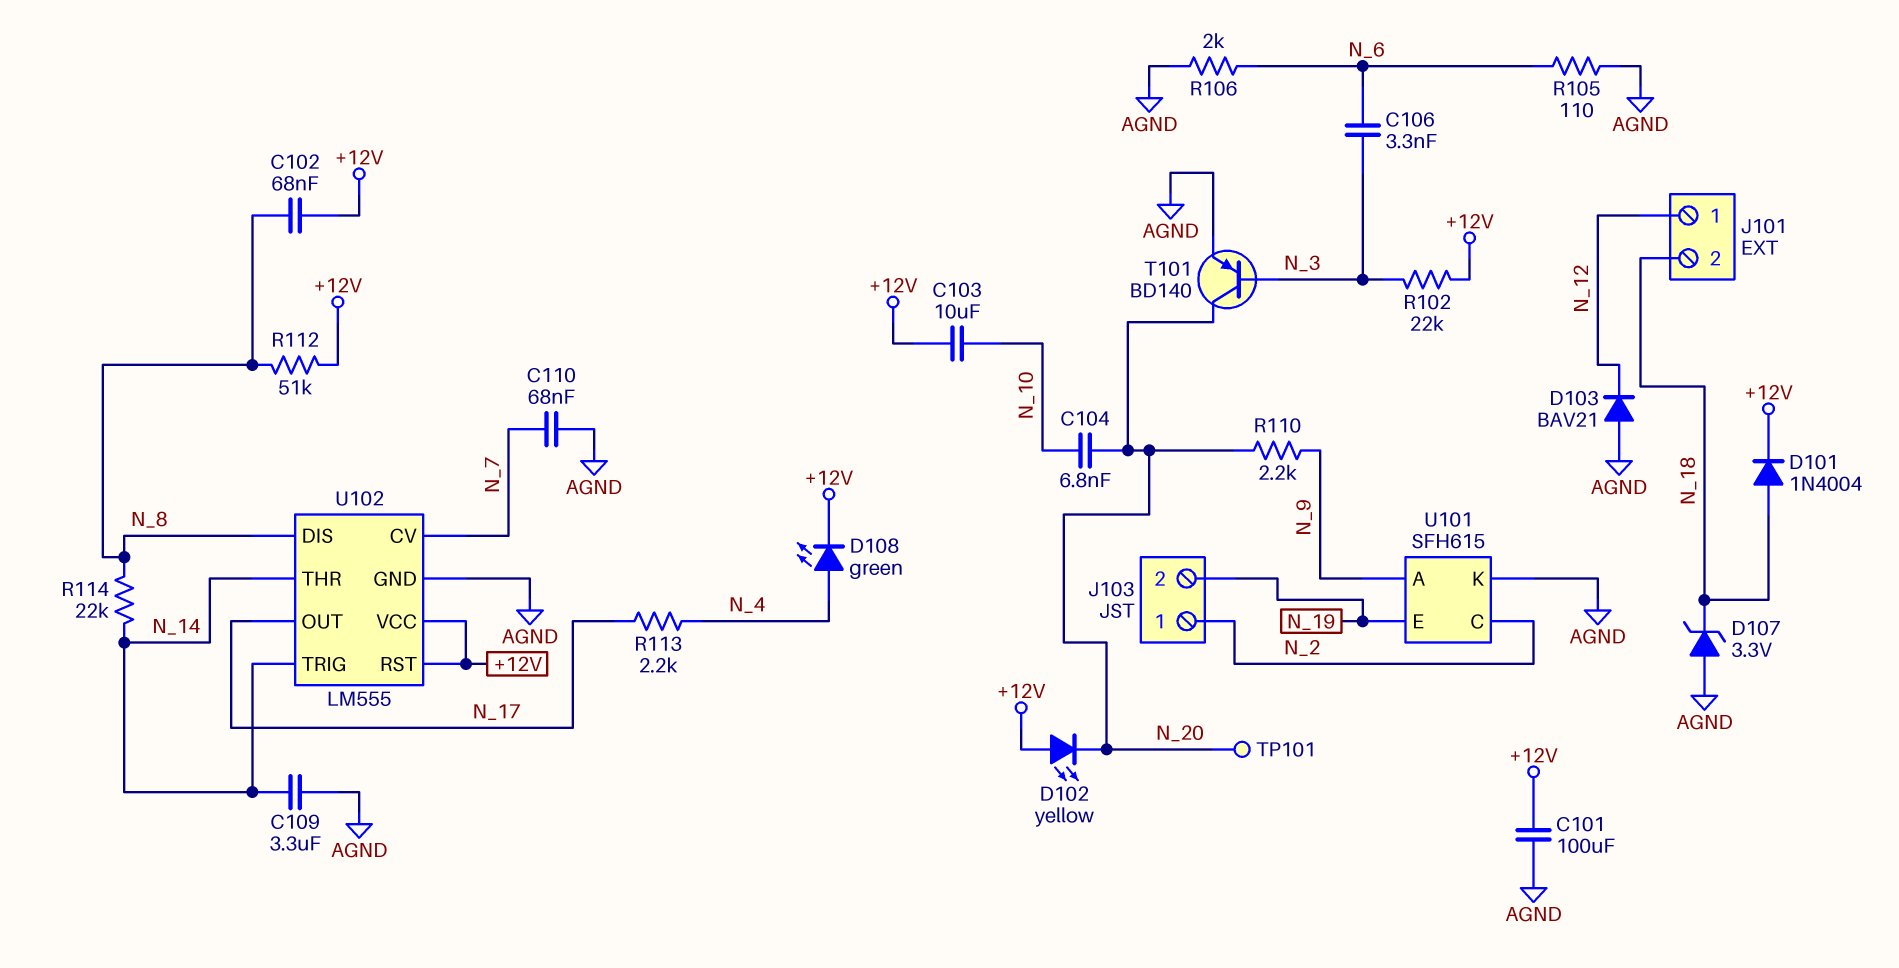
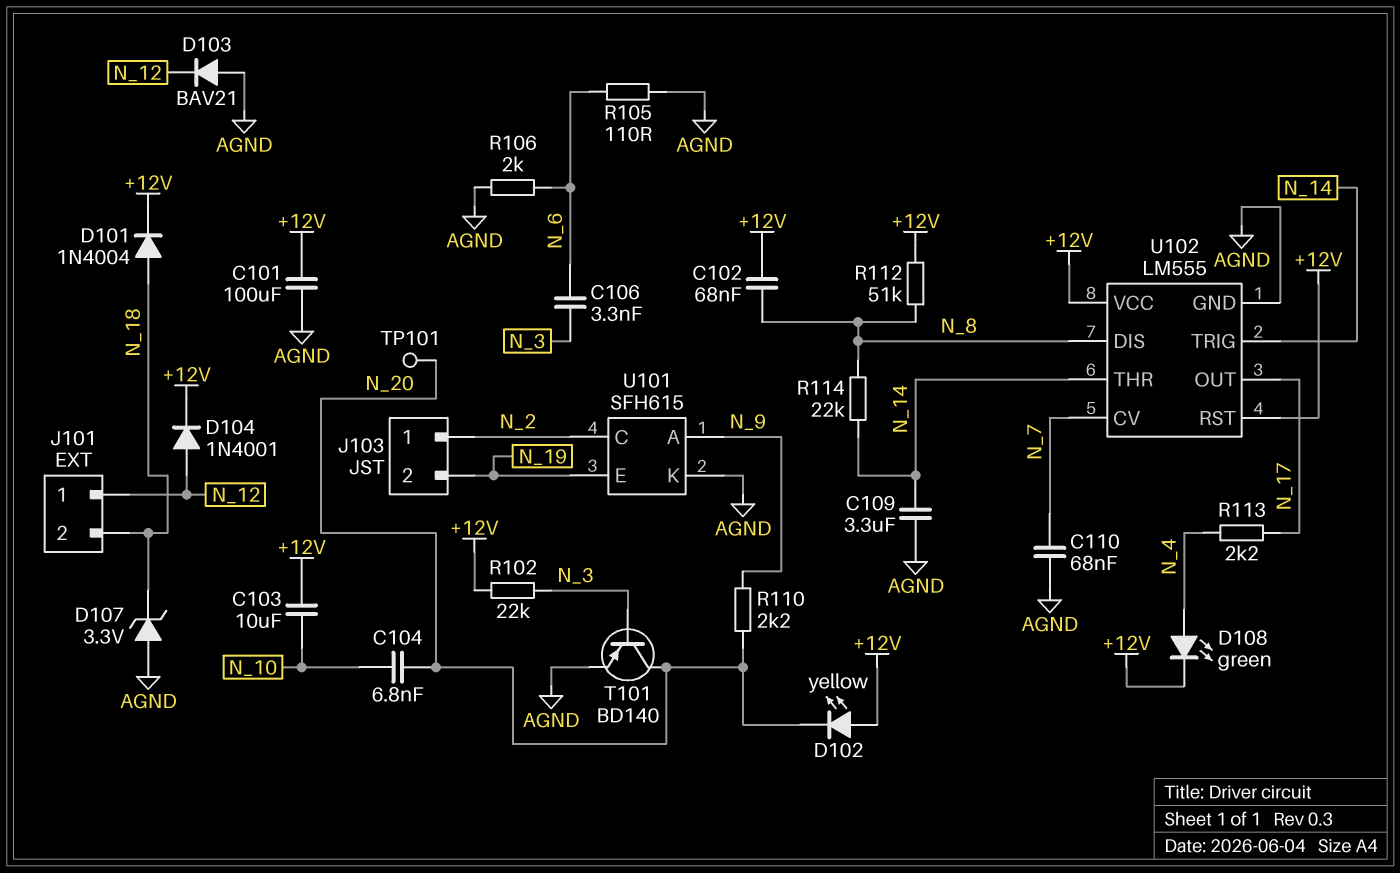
D104: none -> diode 1N4001 (A N_12, K +12V)

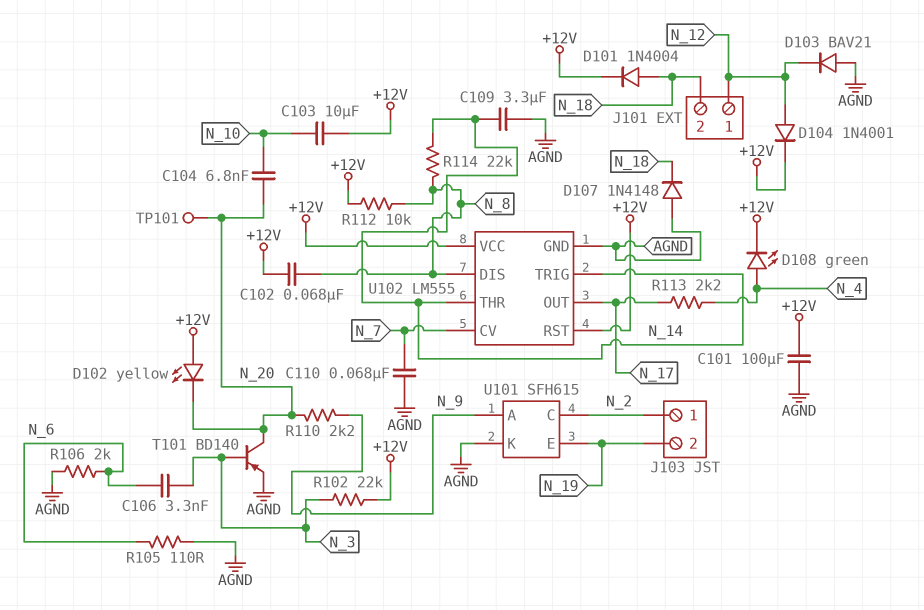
D107: zener 3.3V (A AGND, K N_18) -> diode 1N4148 (A AGND, K N_18)
R112: 51k (+12V, N_8) -> 10k (+12V, N_8)

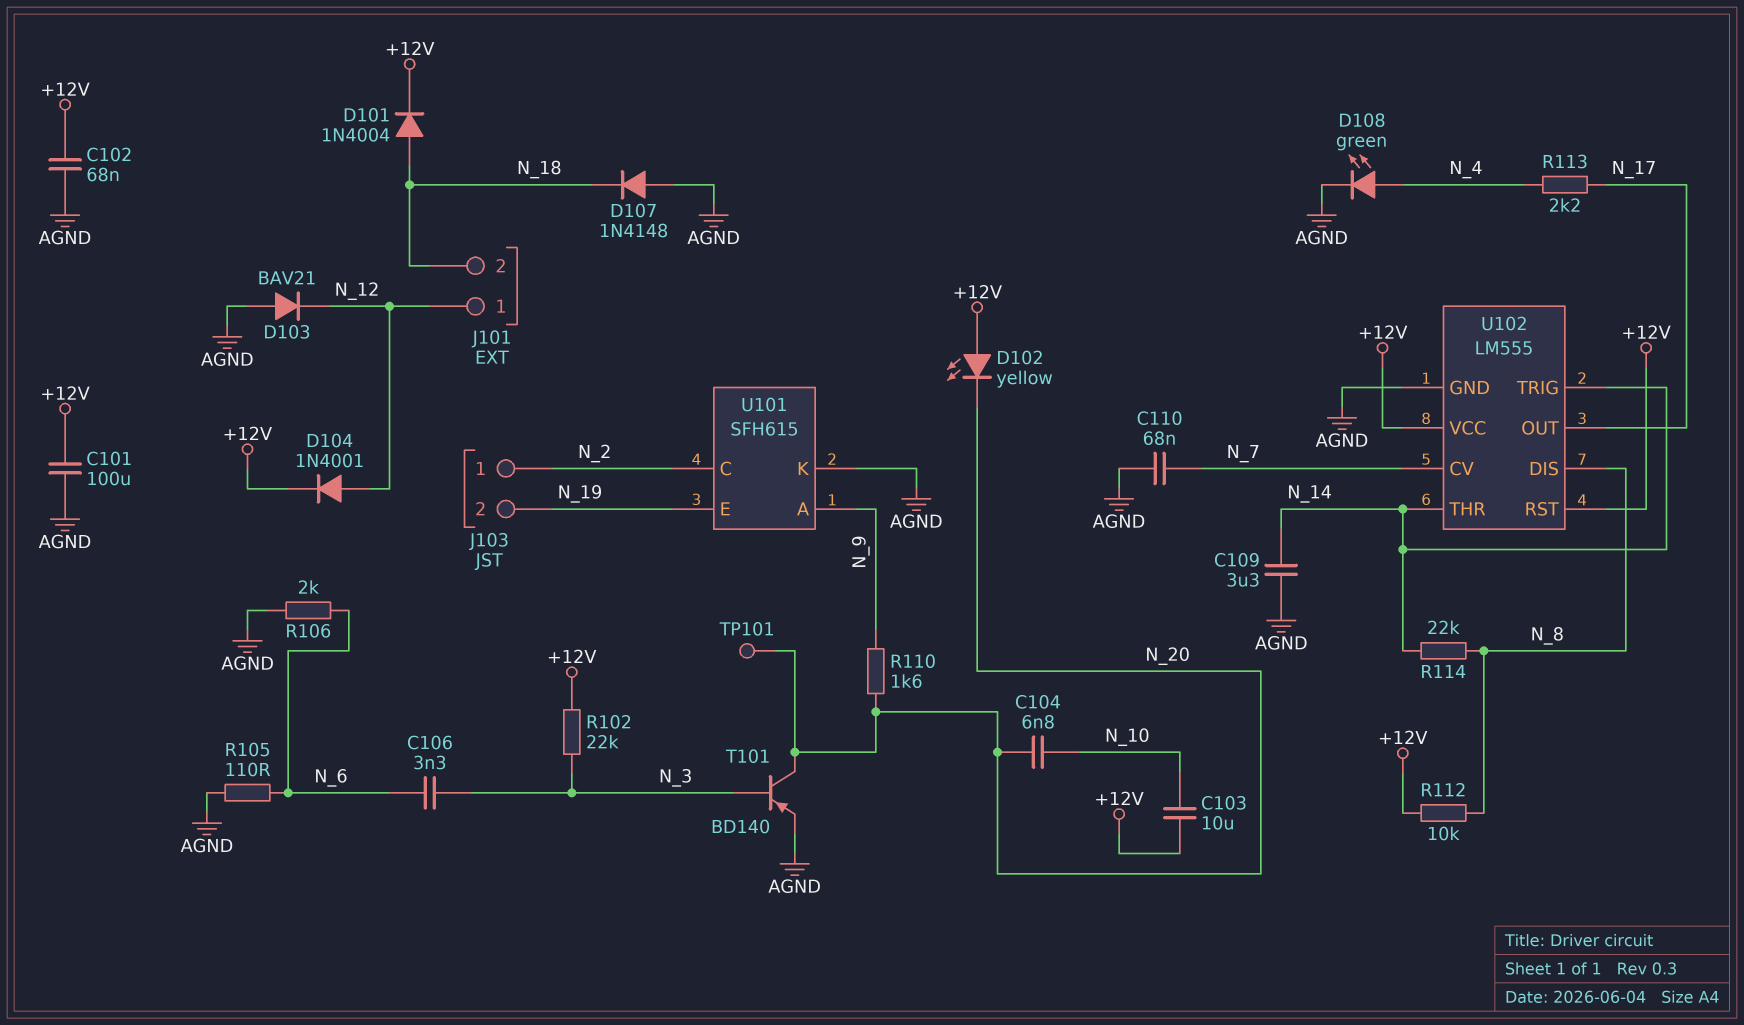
C102: 68nF (+12V, N_8) -> 68nF (+12V, AGND)
D108: LED green (A N_4, K +12V) -> LED green (A N_4, K AGND)
R110: 2.2k (N_9, N_20) -> 1.6k (N_9, N_20)

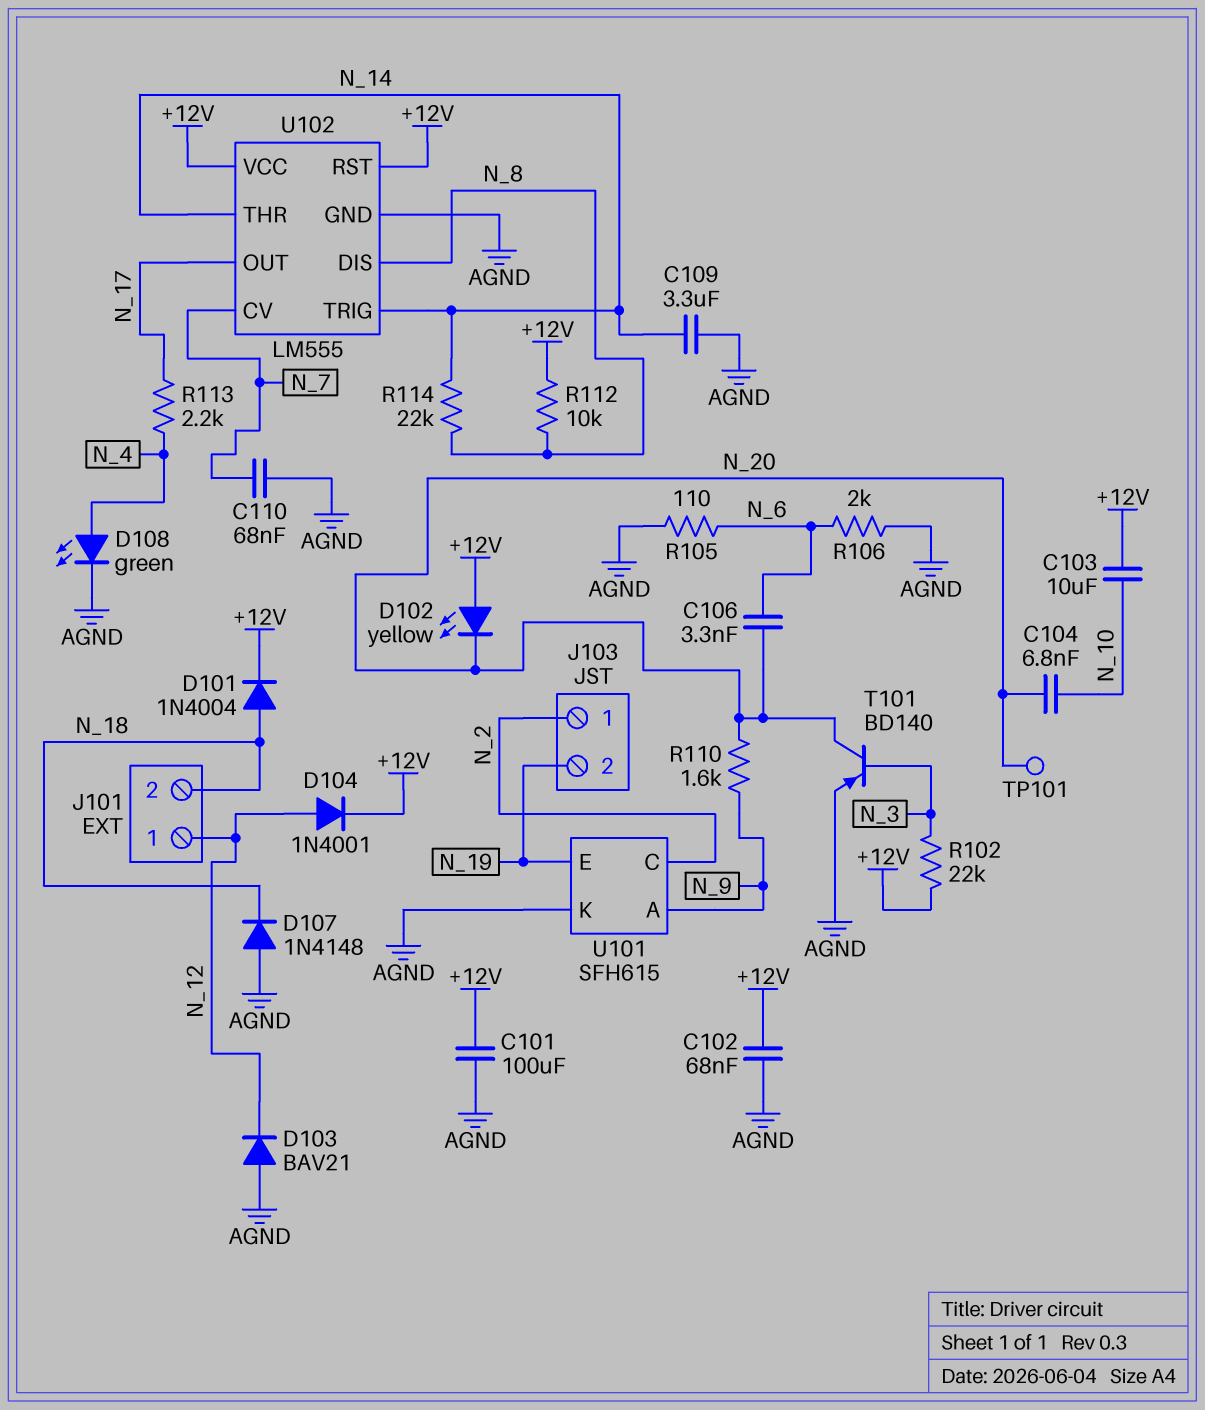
C106: 3.3nF (N_3, N_6) -> 3.3nF (N_6, N_20)

